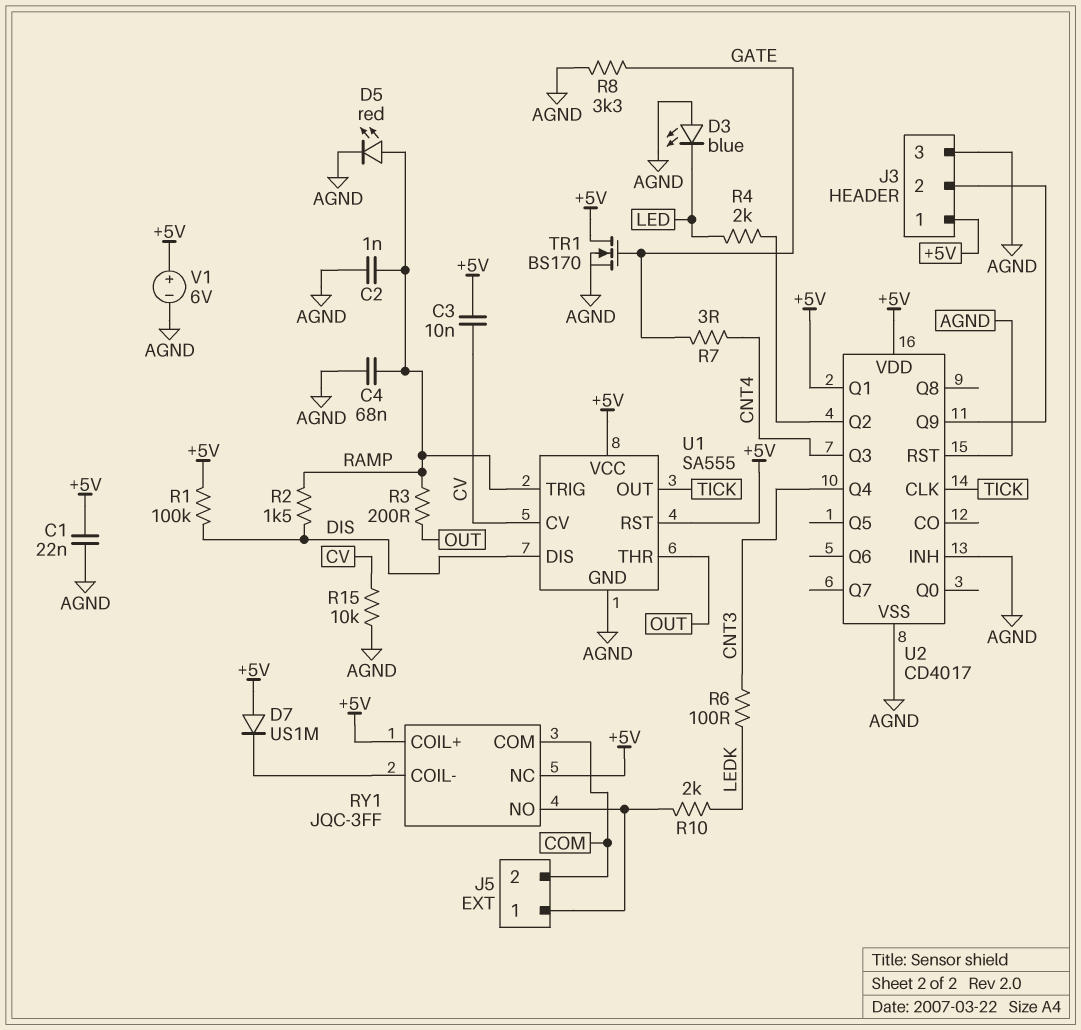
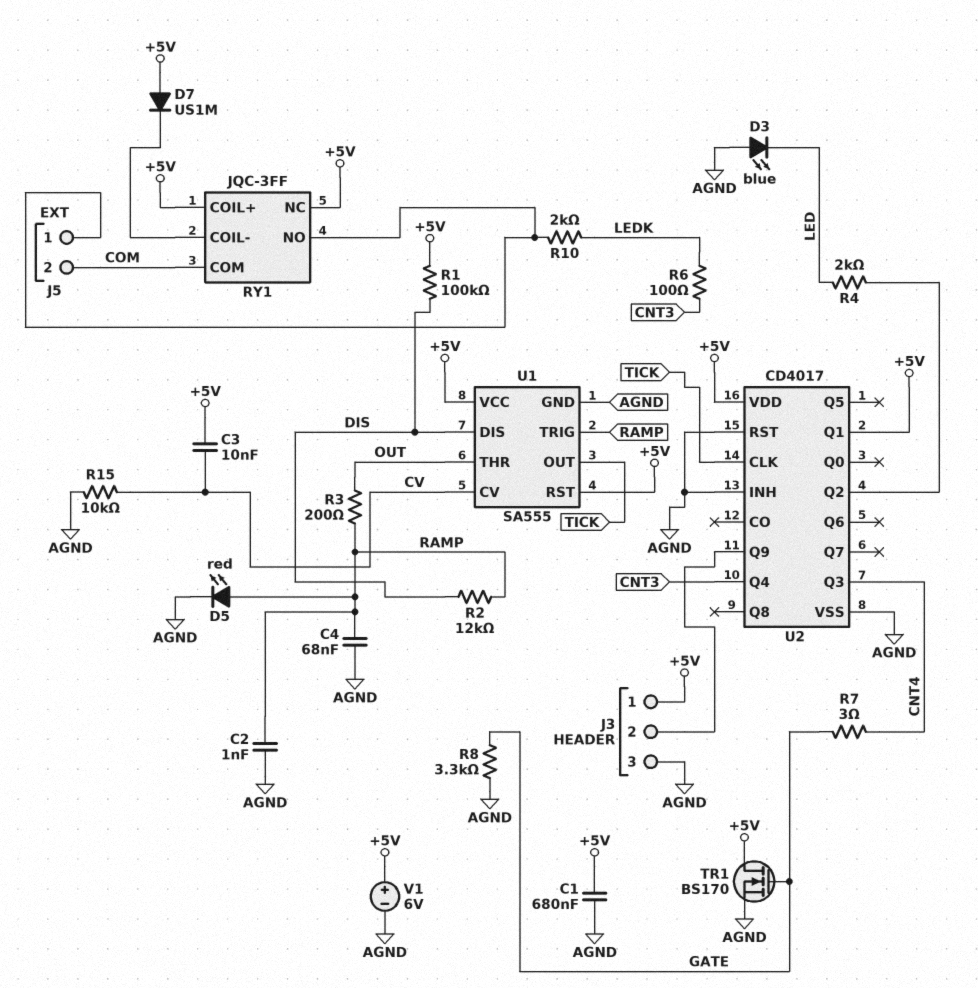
C1: 22nF (+5V, AGND) -> 680nF (+5V, AGND)
R2: 1.5k (DIS, RAMP) -> 12k (DIS, RAMP)

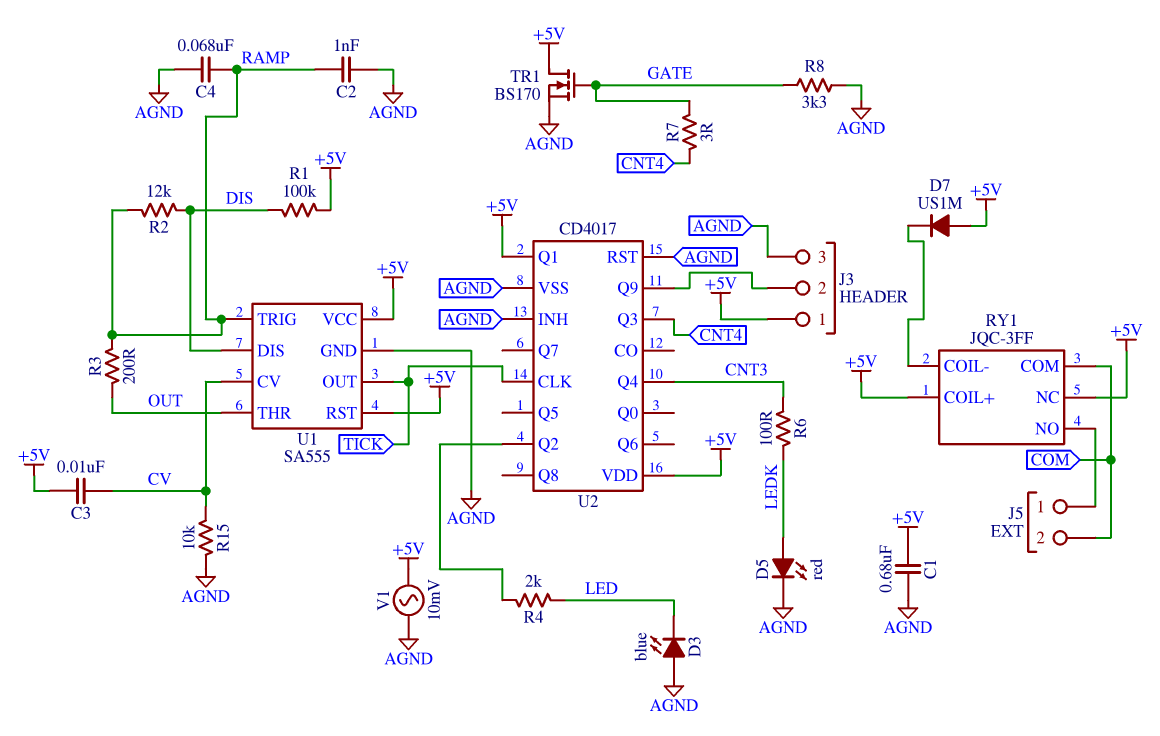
D5: LED red (A RAMP, K AGND) -> LED red (A LEDK, K AGND)
R10: 2k (J5/1, LEDK) -> none
V1: 6V (plus +5V, minus AGND) -> AC 10mV (+5V, AGND)

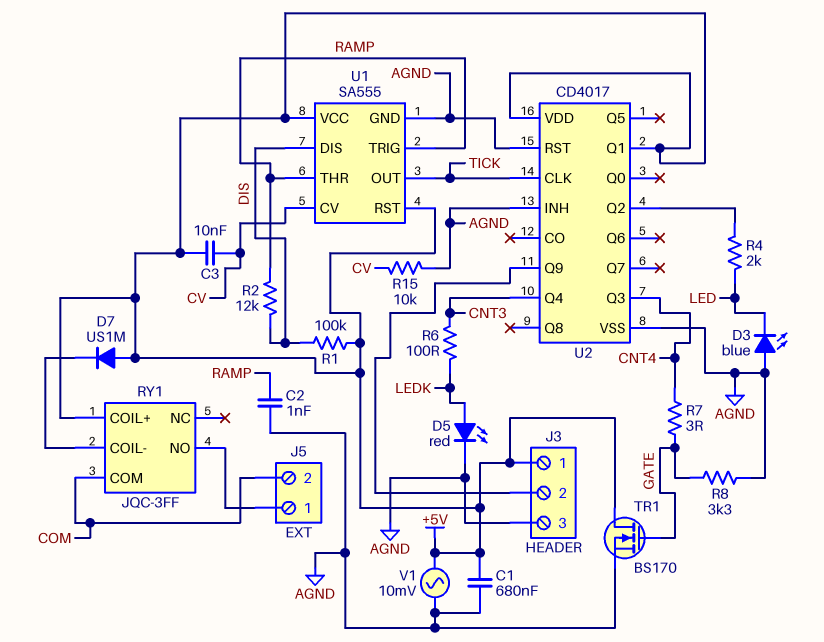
C4: 68nF (AGND, RAMP) -> none
R3: 200 (OUT, RAMP) -> none
RY1 pin NC: +5V -> none
U1 pin THR: OUT -> RAMP

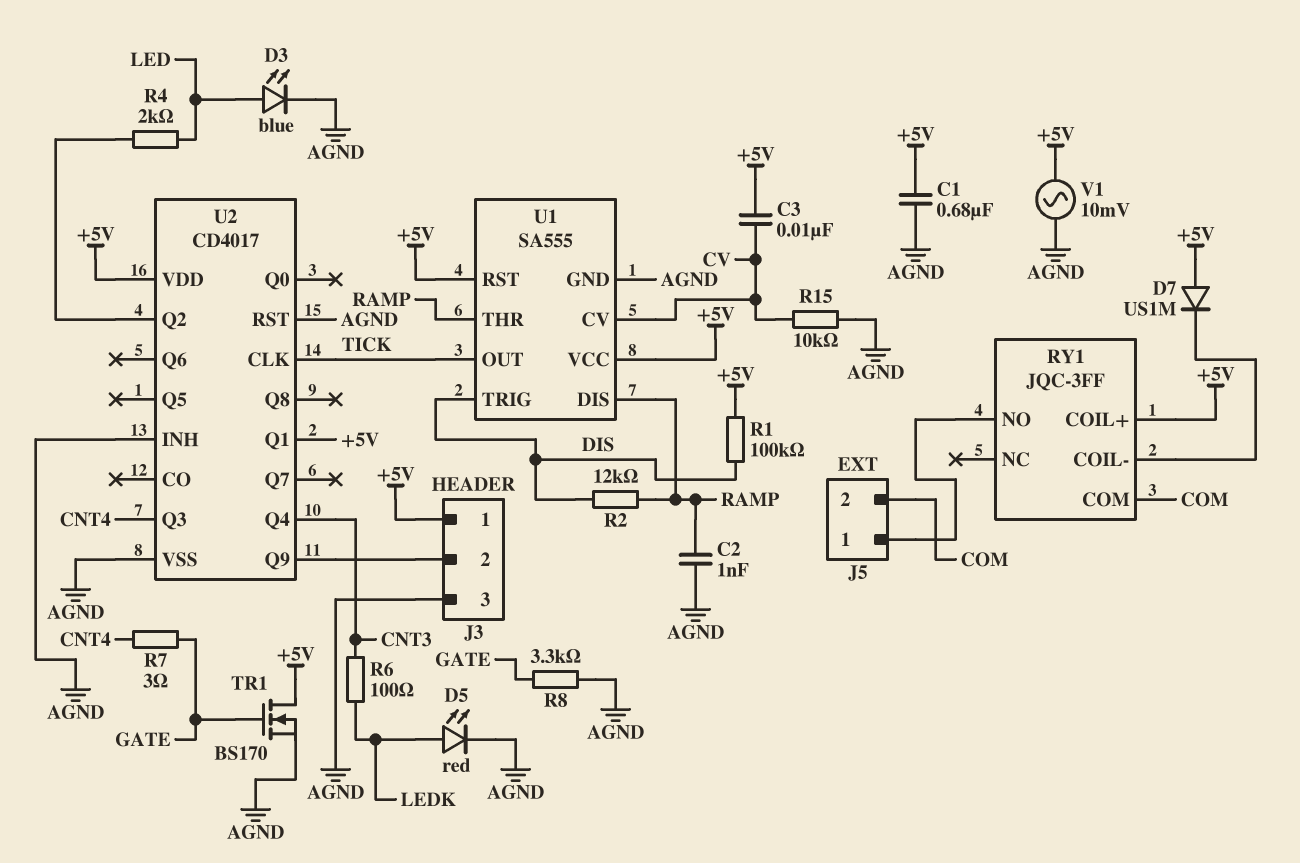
D3: LED blue (A AGND, K LED) -> LED blue (A LED, K AGND)
U1 pin DIS: DIS -> RAMP
U1 pin TRIG: RAMP -> DIS

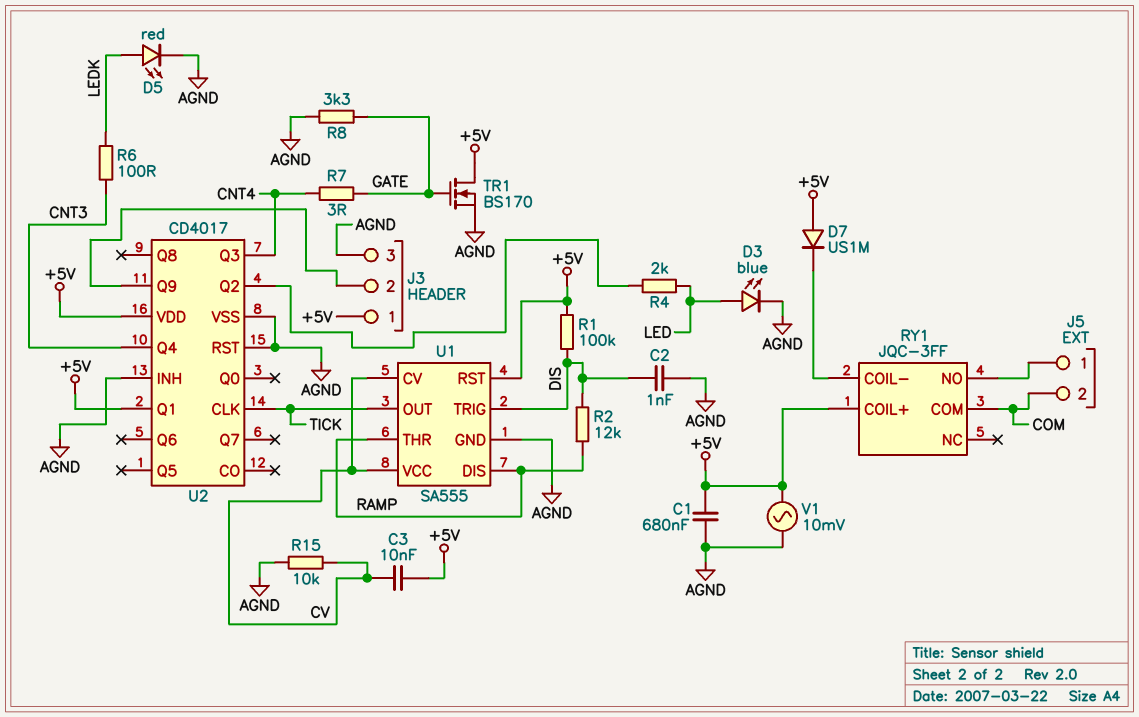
C2: 1nF (AGND, RAMP) -> 1nF (AGND, DIS)
U1 pin VCC: +5V -> CV

